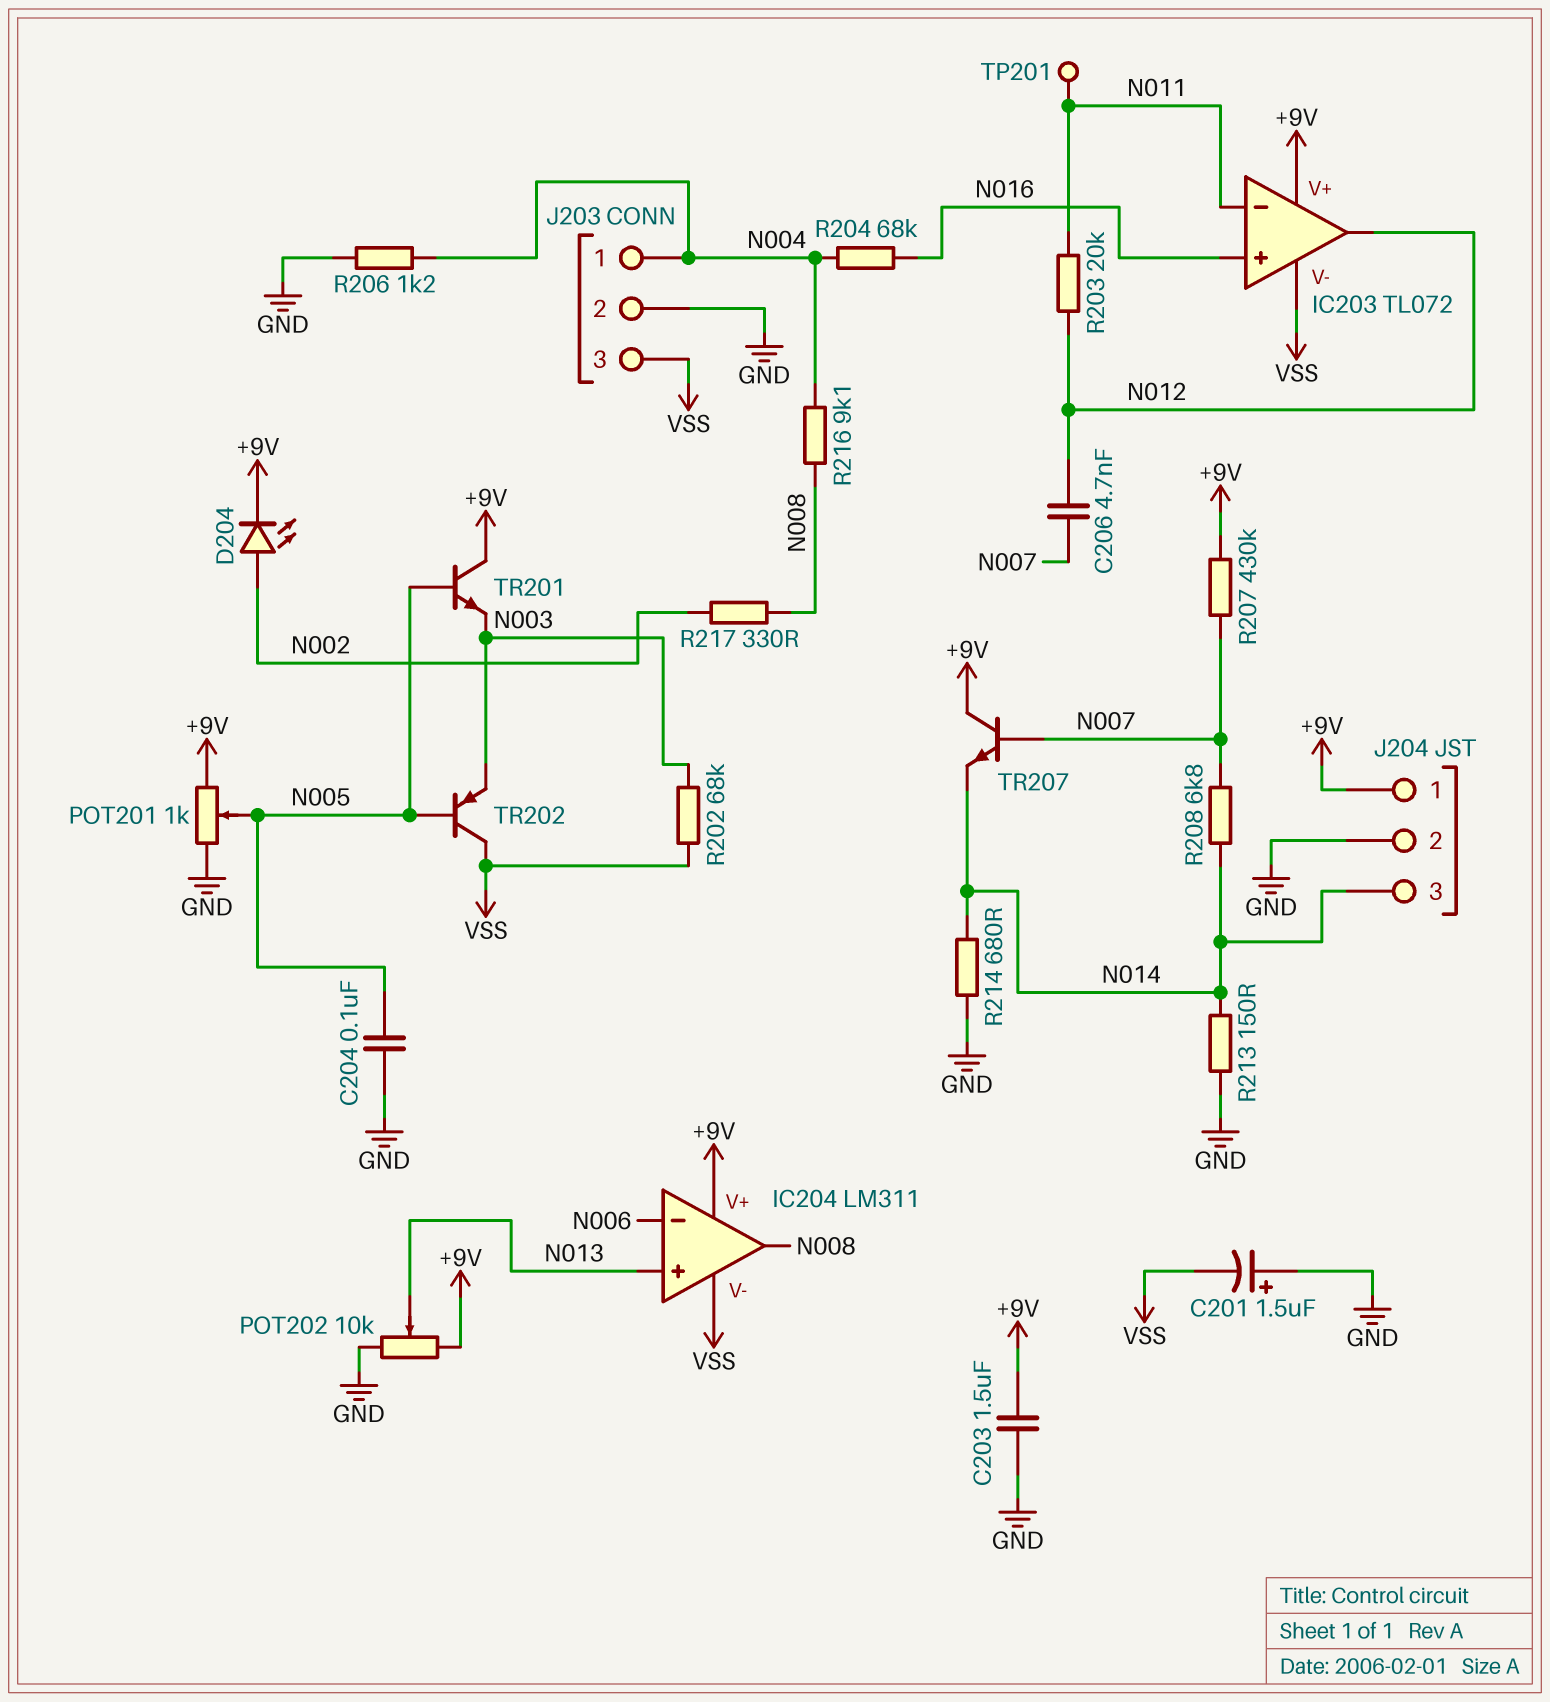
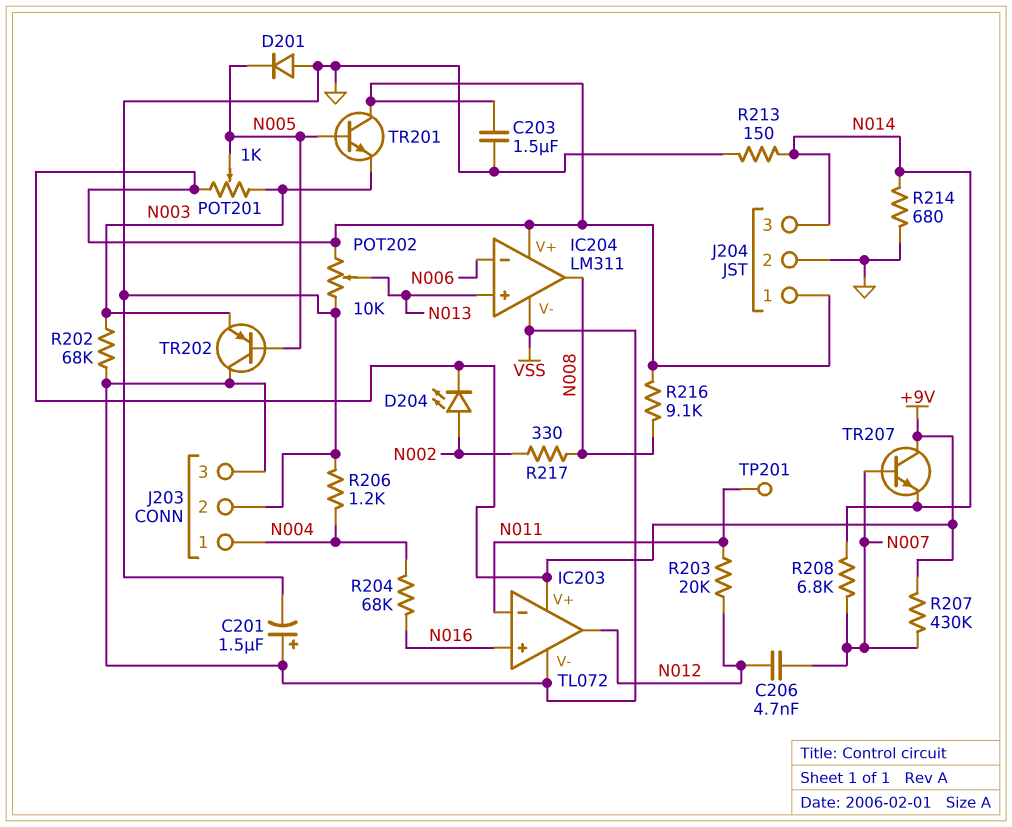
C201: 1.5uF (plus GND, minus VSS) -> 1.5uF (plus VSS, minus GND)
C204: 100nF (GND, N005) -> none
D201: none -> diode (A GND, K N005)
POT201: 1k (+9V, GND, wiper N005) -> 1k (+9V, N003, wiper N005)
R216: 9.1k (N004, N008) -> 9.1k (+9V, N008)

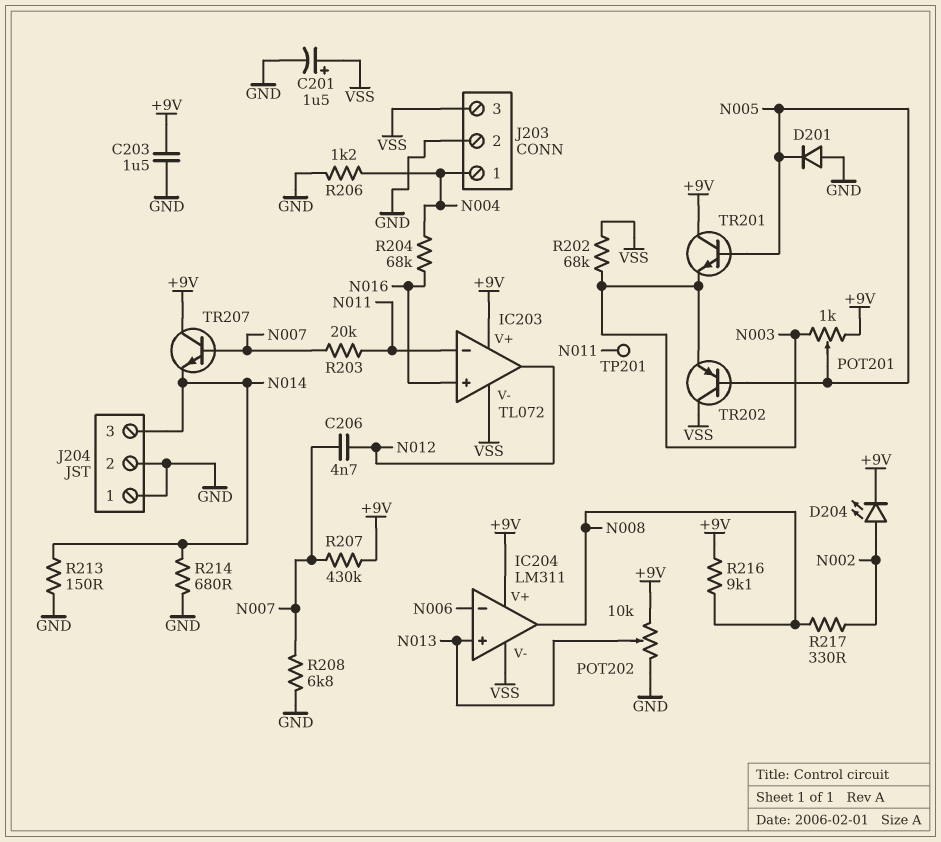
J204 pin 1: +9V -> GND
R203: 20k (N011, N012) -> 20k (N007, N011)
R208: 6.8k (N007, N014) -> 6.8k (GND, N007)

